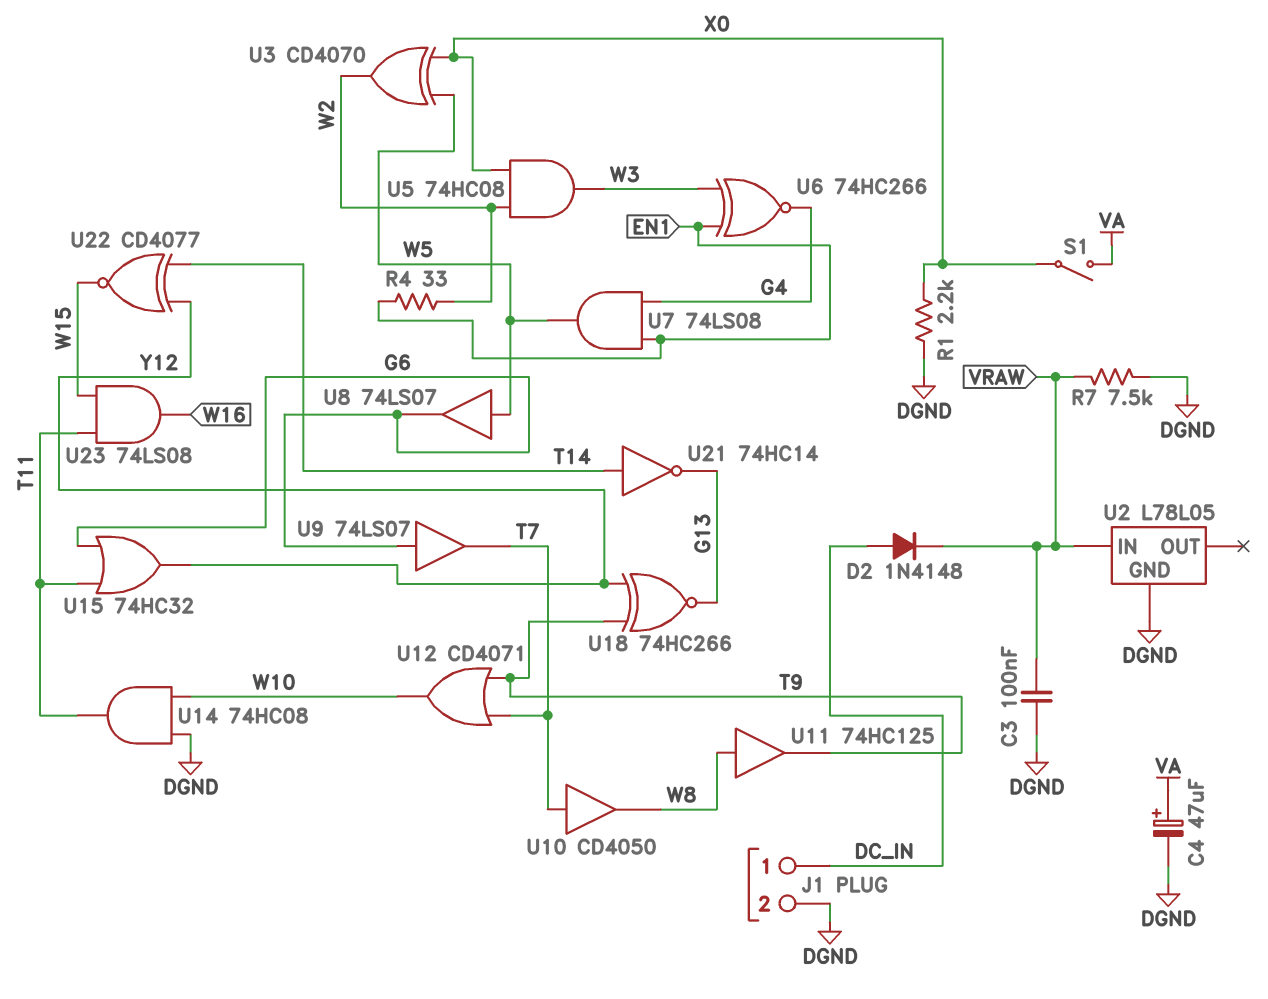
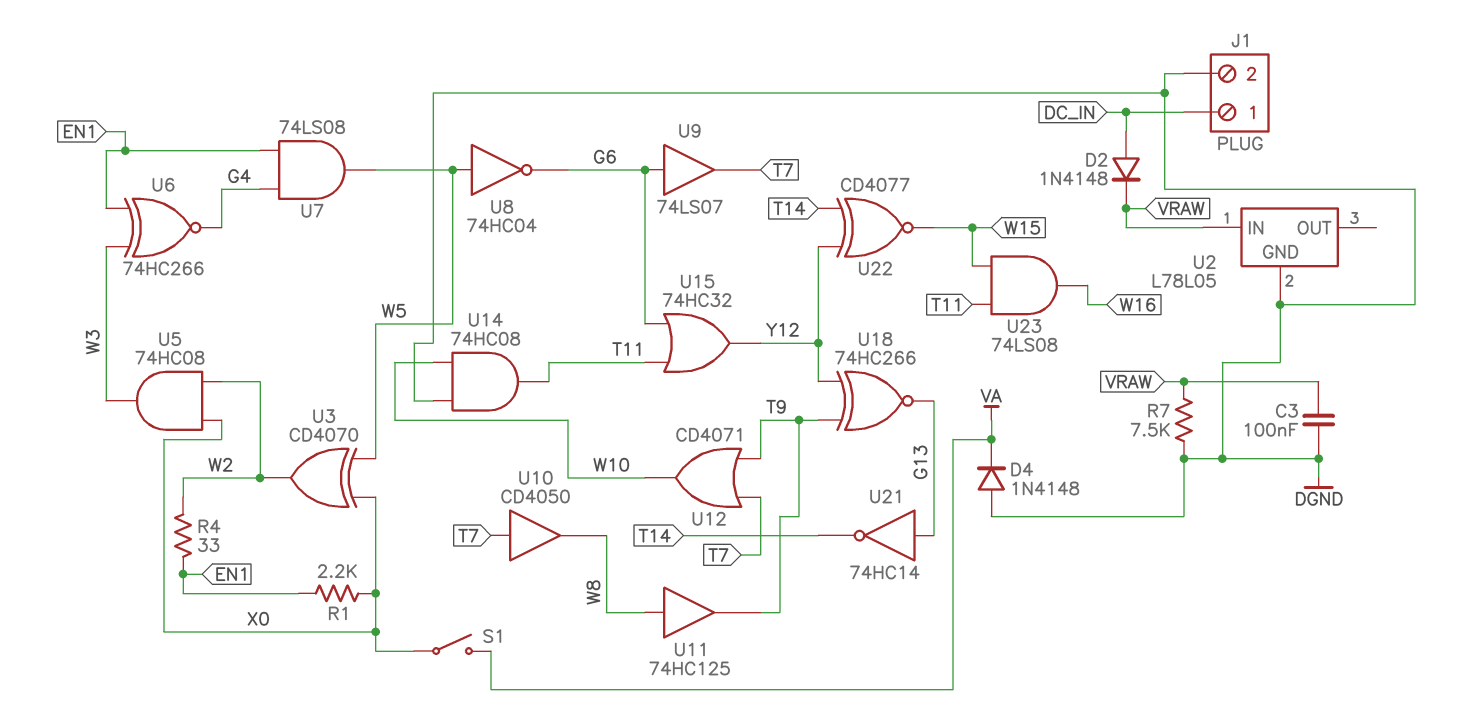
C4: 47uF (plus VA, minus DGND) -> none
D4: none -> diode 1N4148 (A DGND, K VA)
R1: 2.2k (DGND, X0) -> 2.2k (EN1, X0)
U8: buffer 74LS07 (in W5, out G6) -> NOT 74HC04 (in W5, out G6)
U21: NOT 74HC14 (in T14, out G13) -> NOT 74HC14 (in G13, out T14)

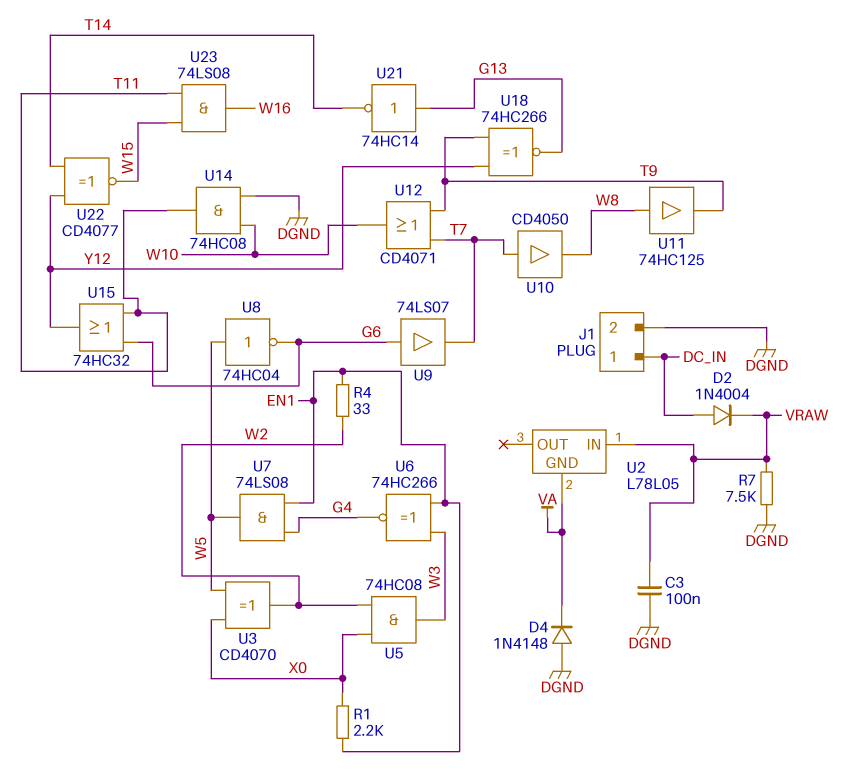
D2: diode 1N4148 (A DC_IN, K VRAW) -> diode 1N4004 (A DC_IN, K VRAW)
S1: switch (VA, X0) -> none
U2 pin GND: DGND -> VA

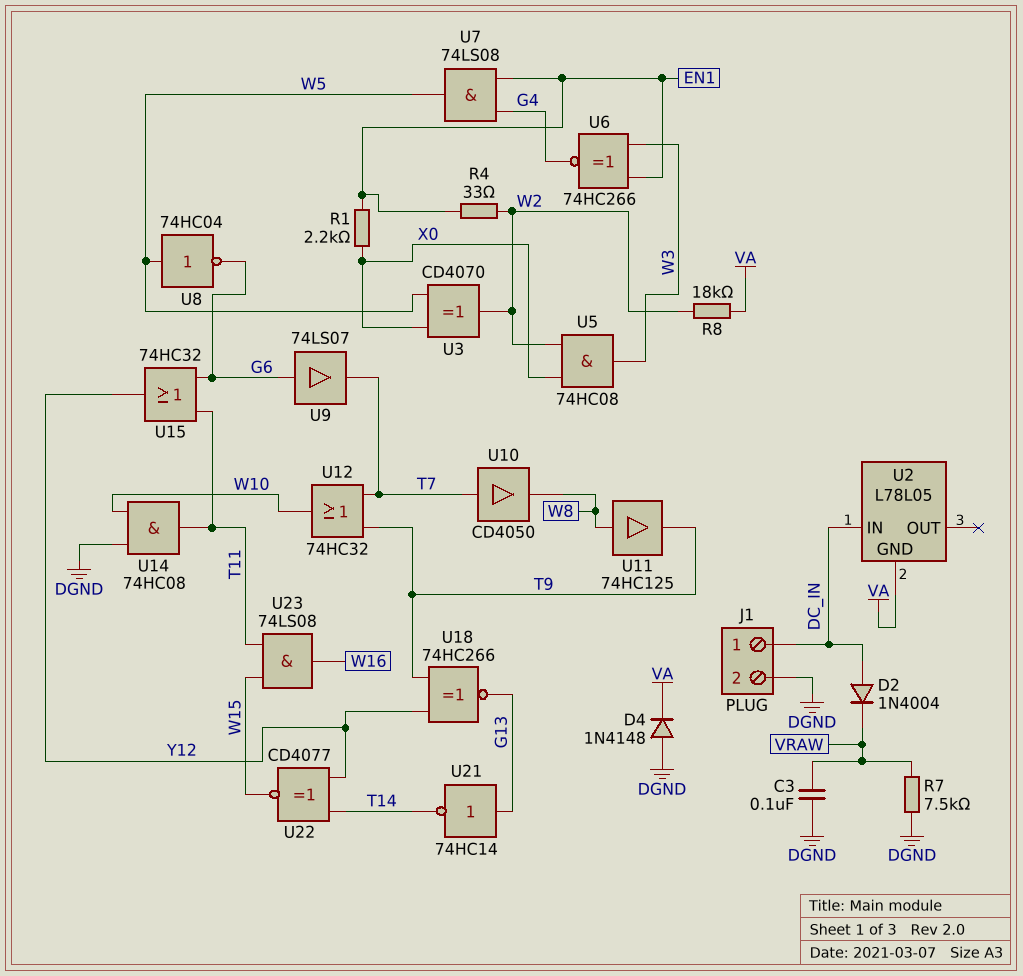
R8: none -> 18k (VA, W2)
U2 pin IN: VRAW -> DC_IN
U12: OR CD4071 (in T7, in T9, out W10) -> OR 74HC32 (in T7, in T9, out W10)

